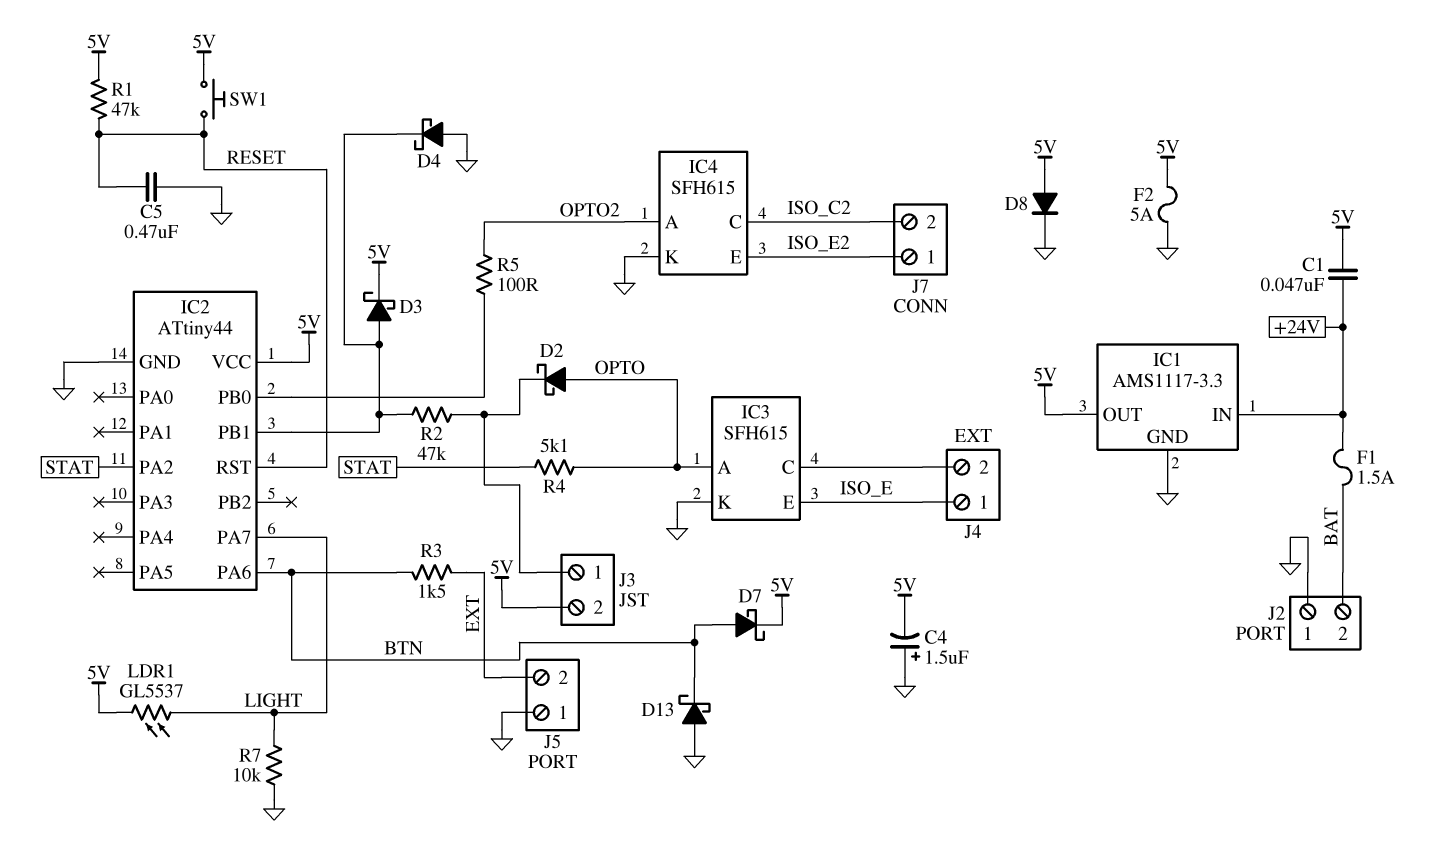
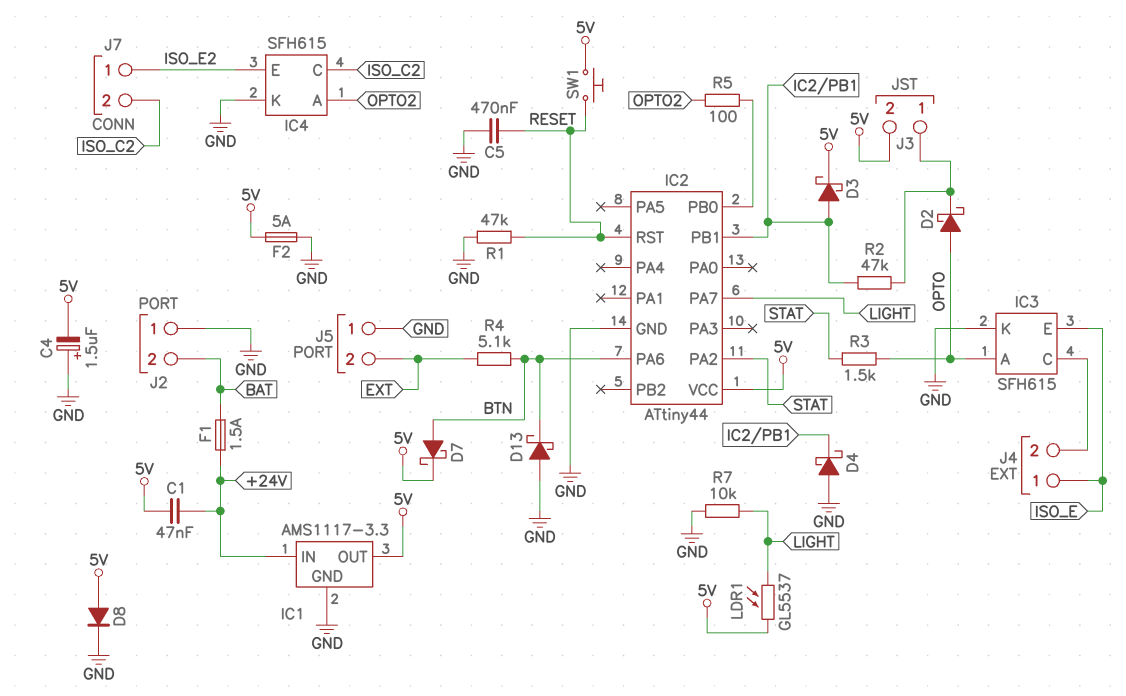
R1: 47k (5V, RESET) -> 47k (GND, RESET)
R3: 1.5k (BTN, EXT) -> 1.5k (OPTO, STAT)
R4: 5.1k (OPTO, STAT) -> 5.1k (BTN, EXT)

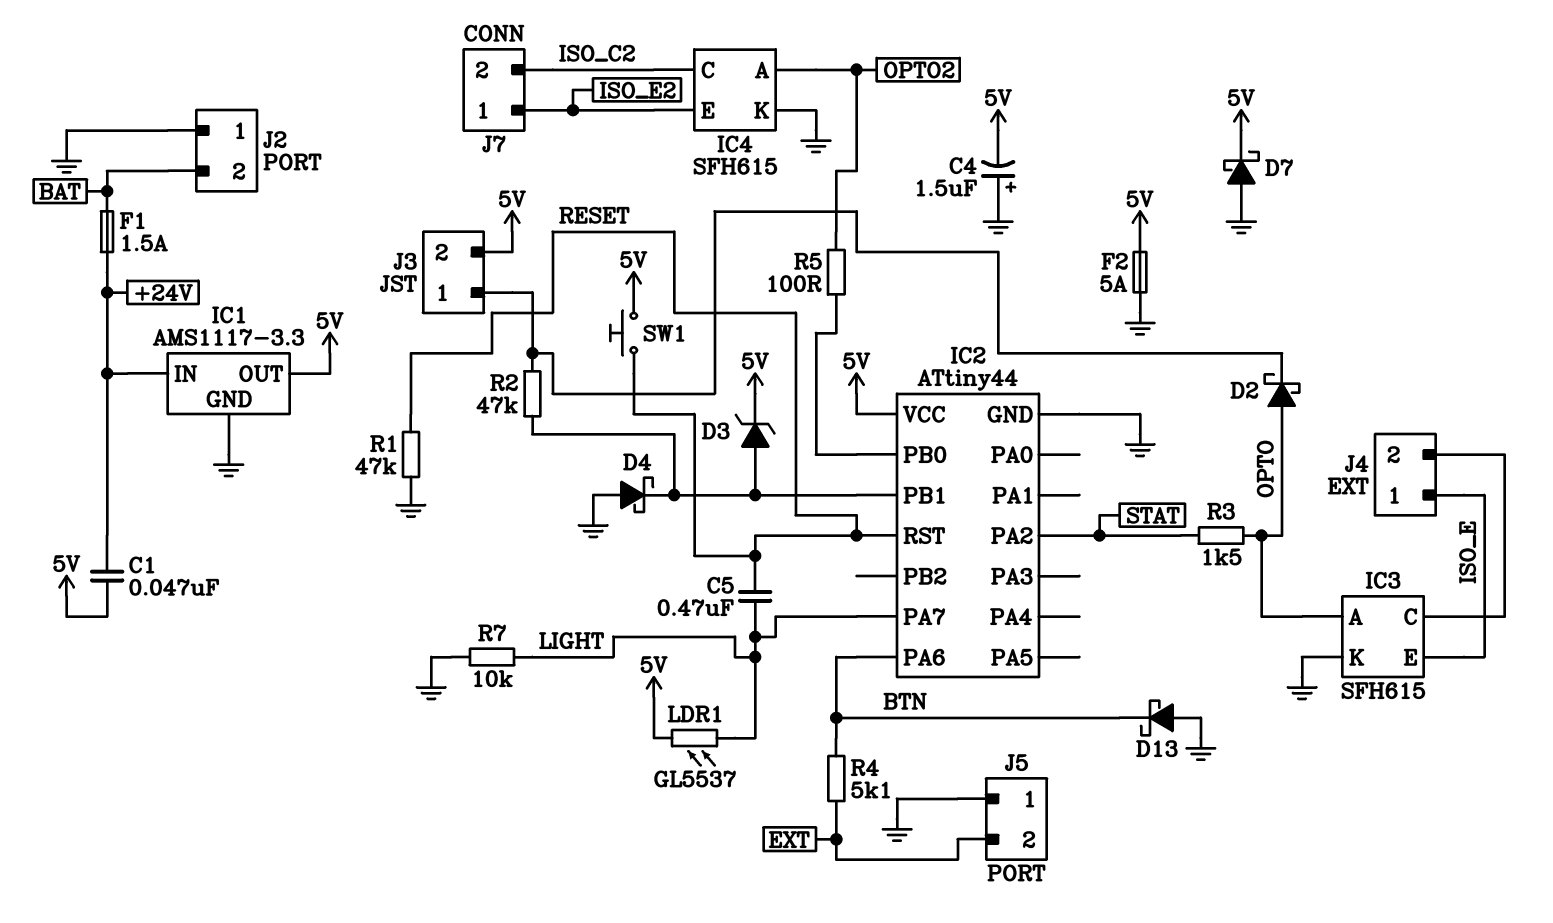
C5: 470nF (GND, RESET) -> 470nF (LIGHT, RESET)
D3: schottky (A IC2/PB1, K 5V) -> zener (A IC2/PB1, K 5V)
D7: schottky (A BTN, K 5V) -> schottky (A GND, K 5V)
D8: diode (A 5V, K GND) -> none

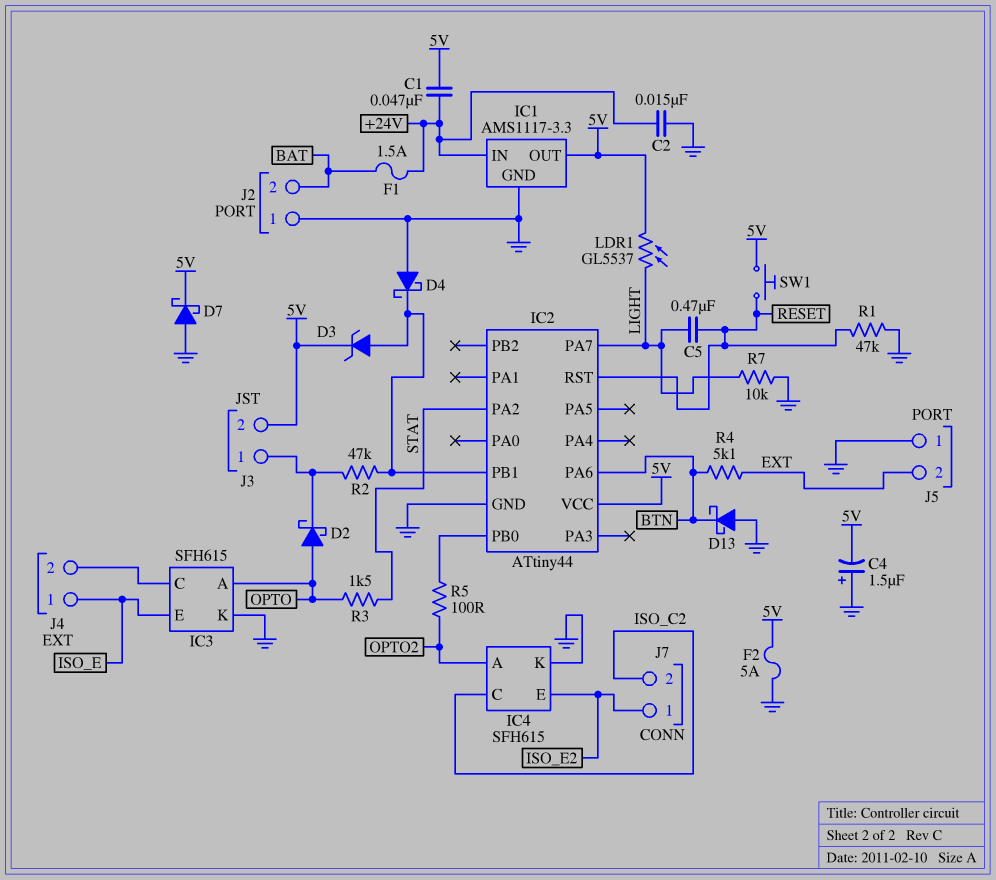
C2: none -> 15nF (+24V, GND)

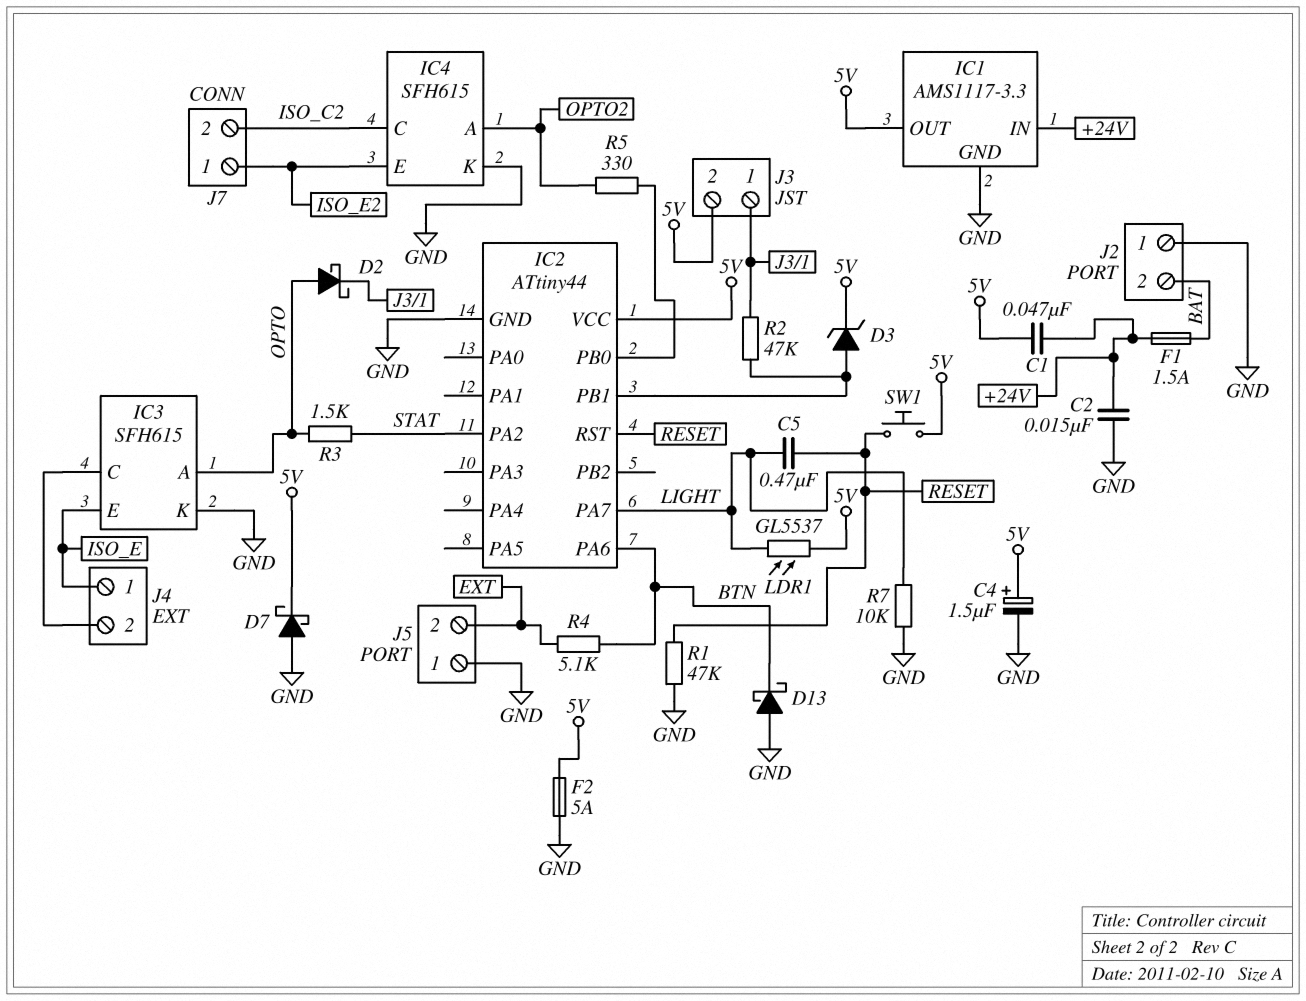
C4: 1.5uF (plus GND, minus 5V) -> 1.5uF (plus 5V, minus GND)
D4: schottky (A GND, K IC2/PB1) -> none
R5: 100 (IC2/PB0, OPTO2) -> 330 (IC2/PB0, OPTO2)

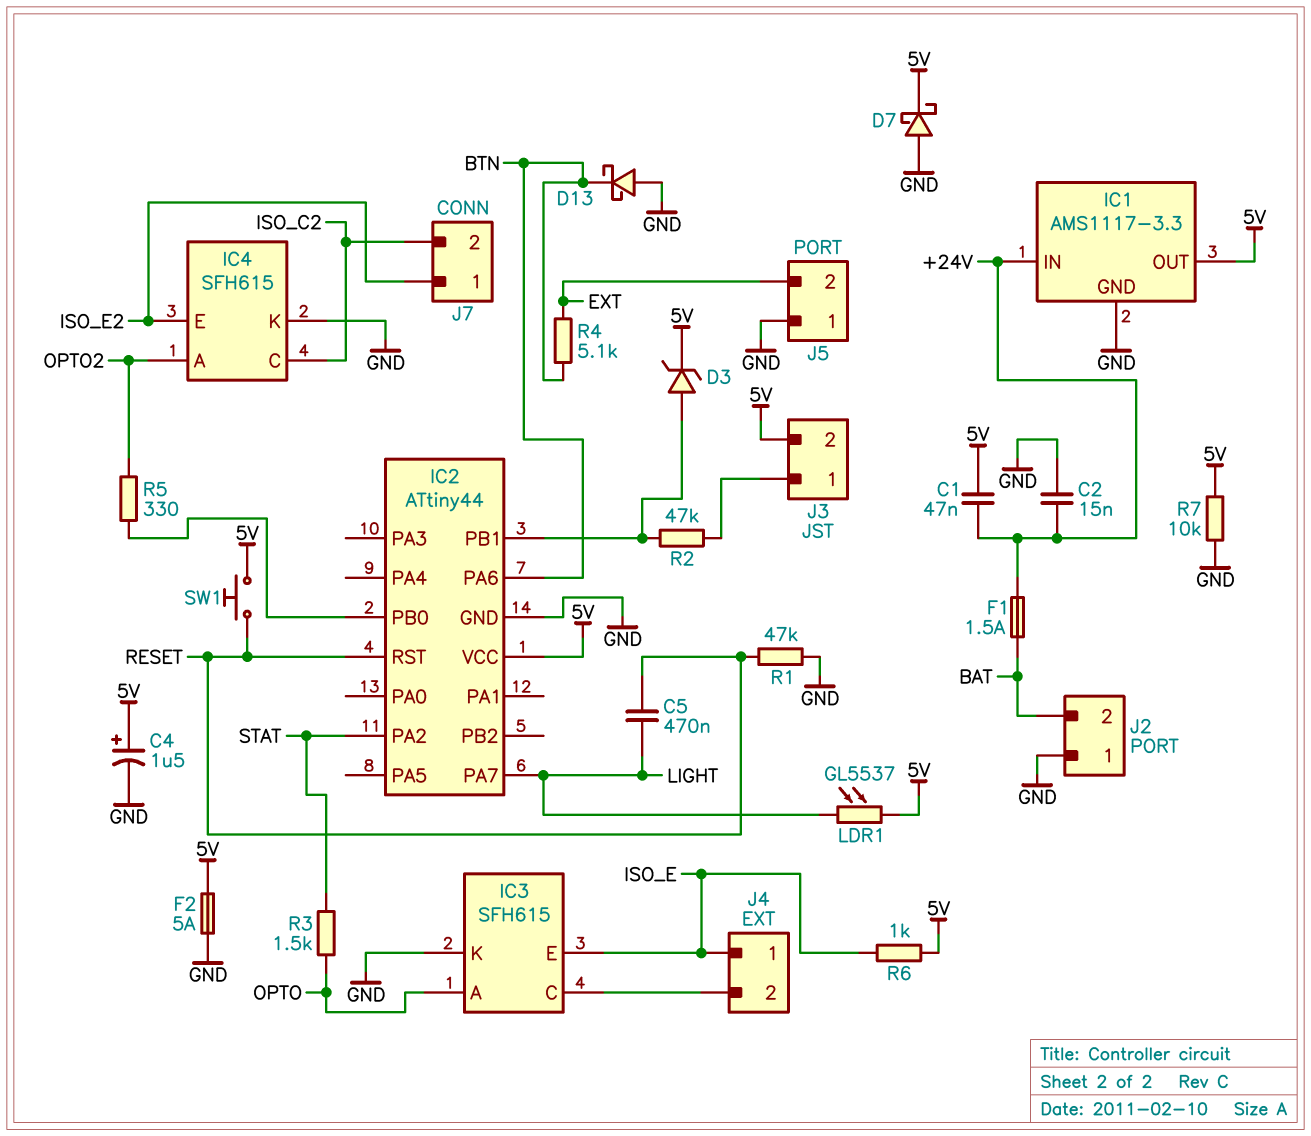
D2: schottky (A OPTO, K J3/1) -> none
R6: none -> 1k (5V, ISO_E)
R7: 10k (GND, LIGHT) -> 10k (5V, GND)

